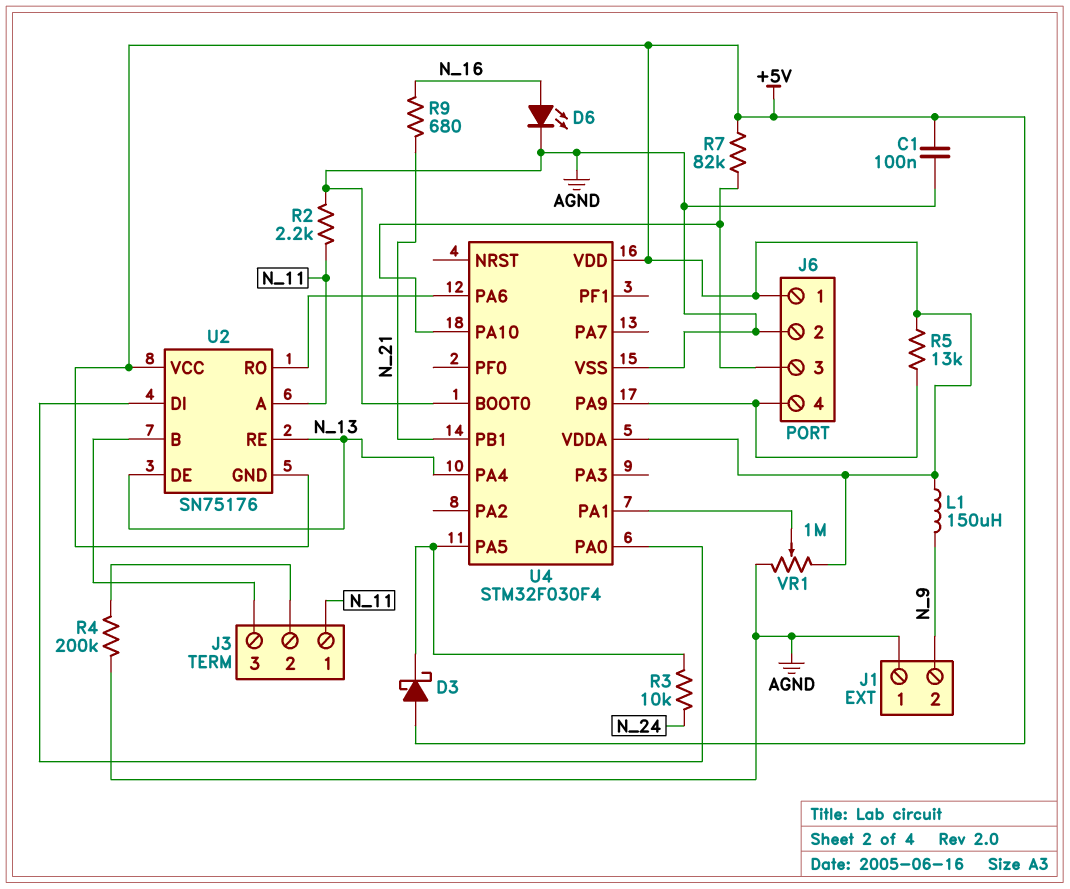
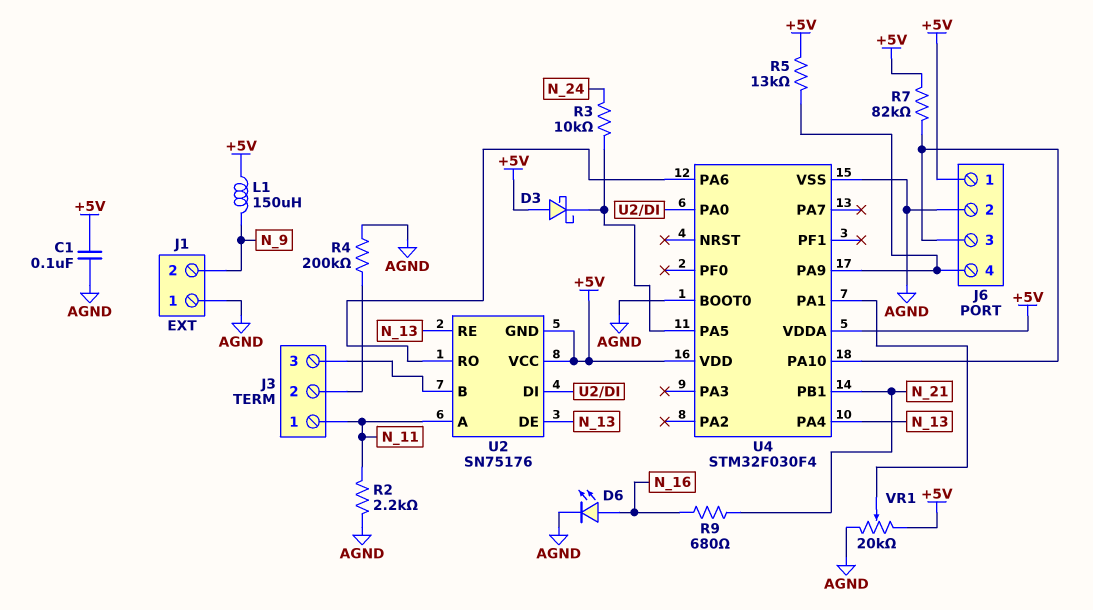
VR1: 1M (+5V, AGND, wiper U4/PA1) -> 20k (+5V, AGND, wiper U4/PA1)

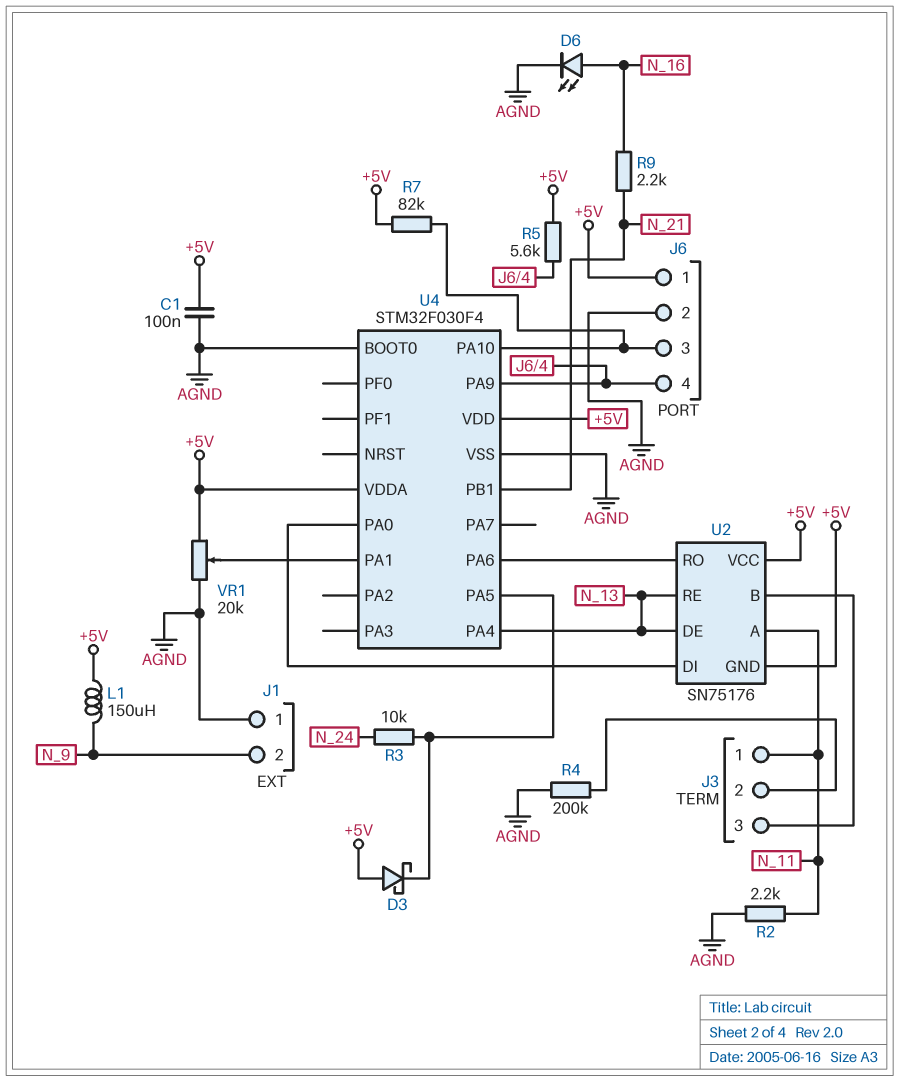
R5: 13k (+5V, J6/4) -> 5.6k (+5V, J6/4)
R9: 680 (N_16, N_21) -> 2.2k (N_16, N_21)

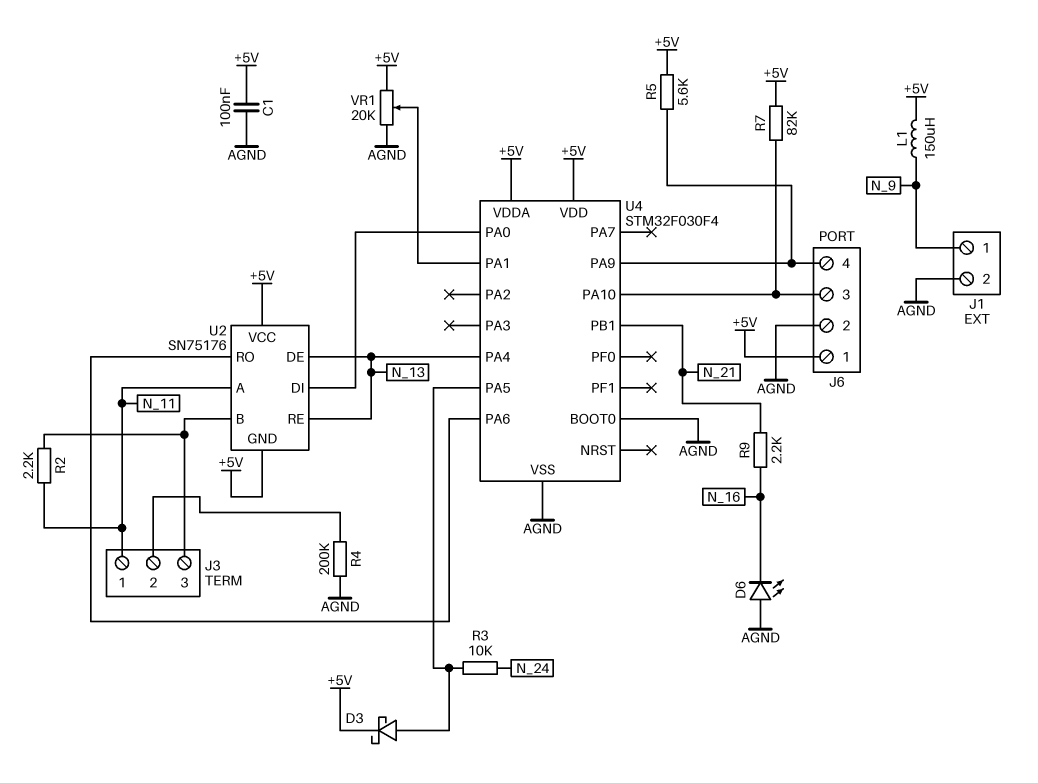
D3: schottky (A +5V, K U4/PA5) -> schottky (A U4/PA5, K +5V)
D6: LED (A N_16, K AGND) -> LED (A AGND, K N_16)
J1 pin 1: AGND -> N_9
J1 pin 2: N_9 -> AGND
R2: 2.2k (AGND, N_11) -> 2.2k (J3/3, N_11)

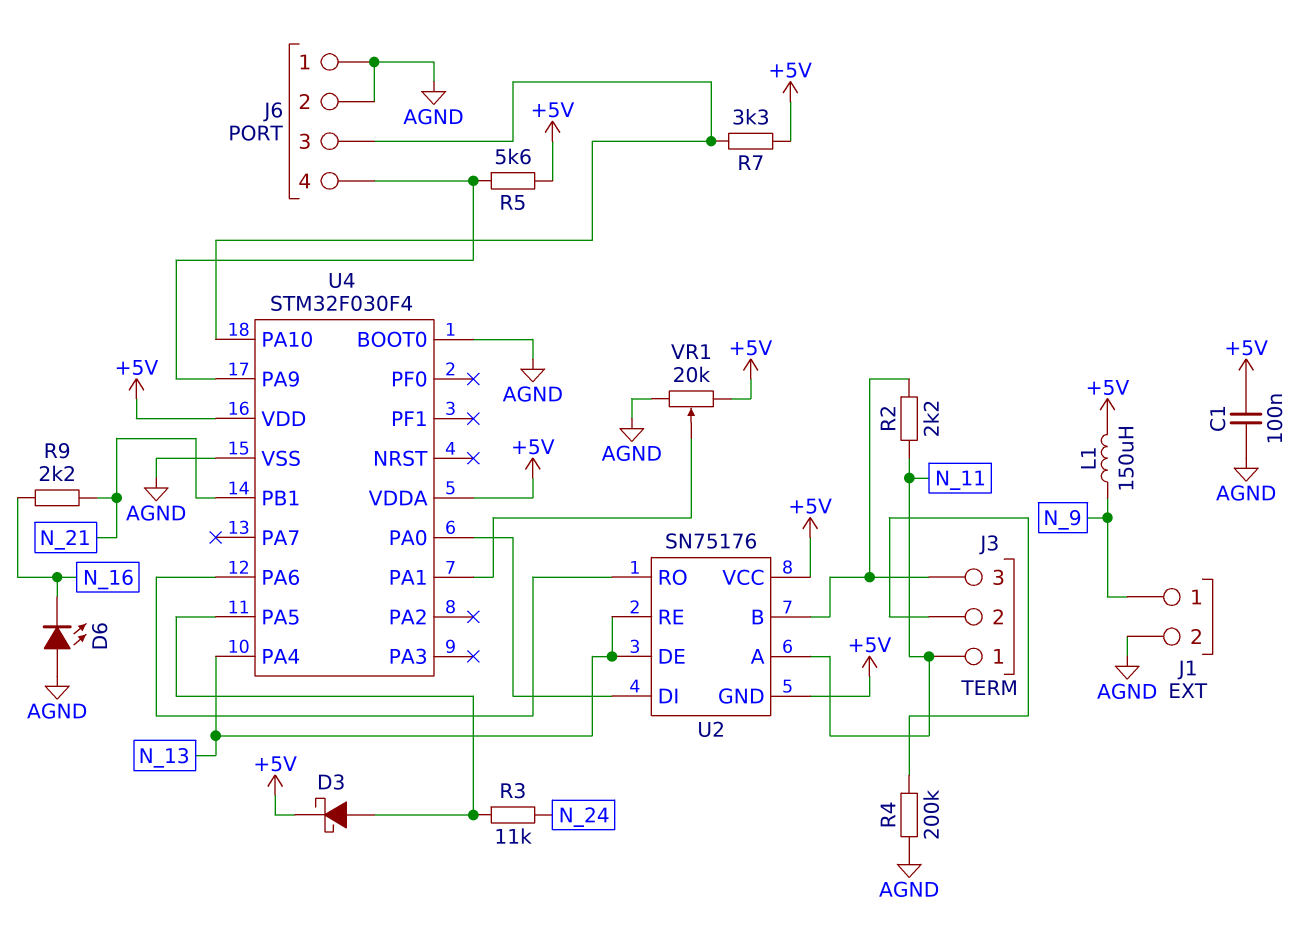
J6 pin 1: +5V -> AGND
R3: 10k (N_24, U4/PA5) -> 11k (N_24, U4/PA5)
R7: 82k (+5V, J6/3) -> 3.3k (+5V, J6/3)

